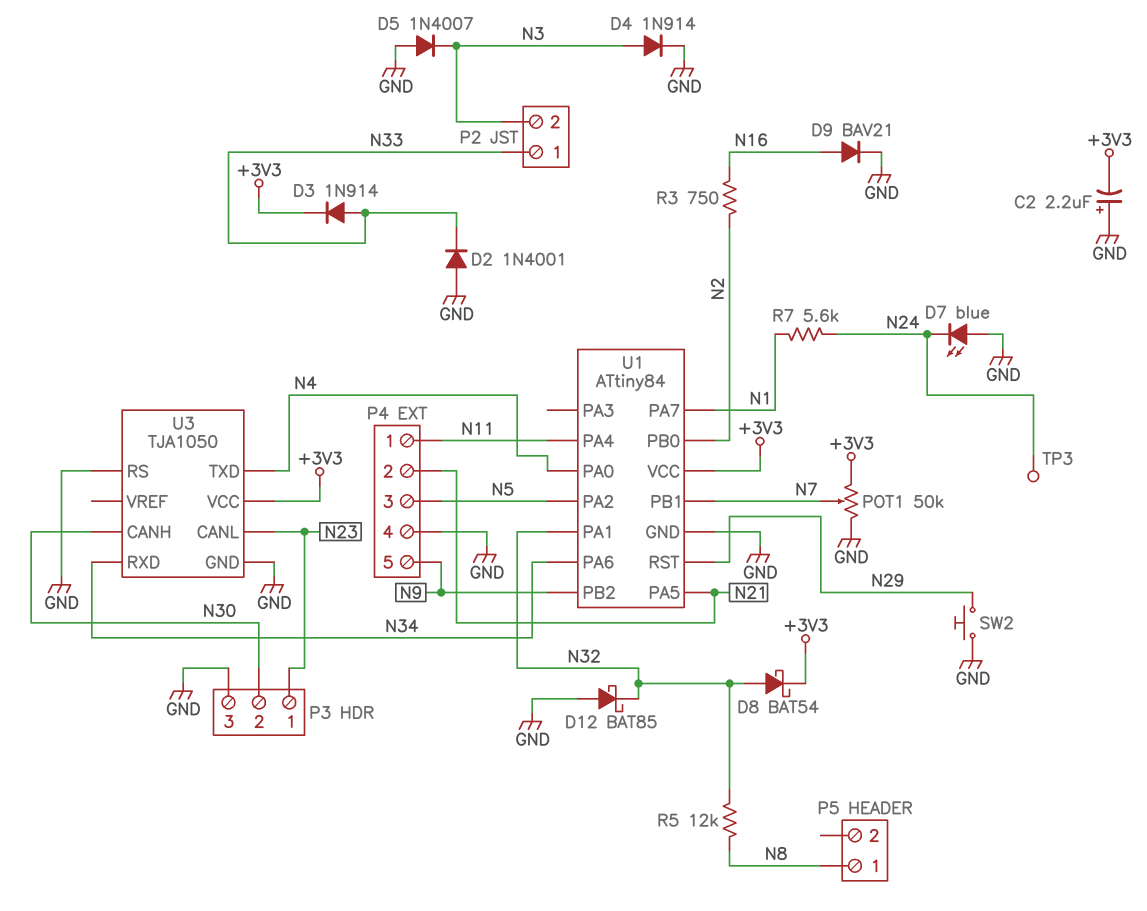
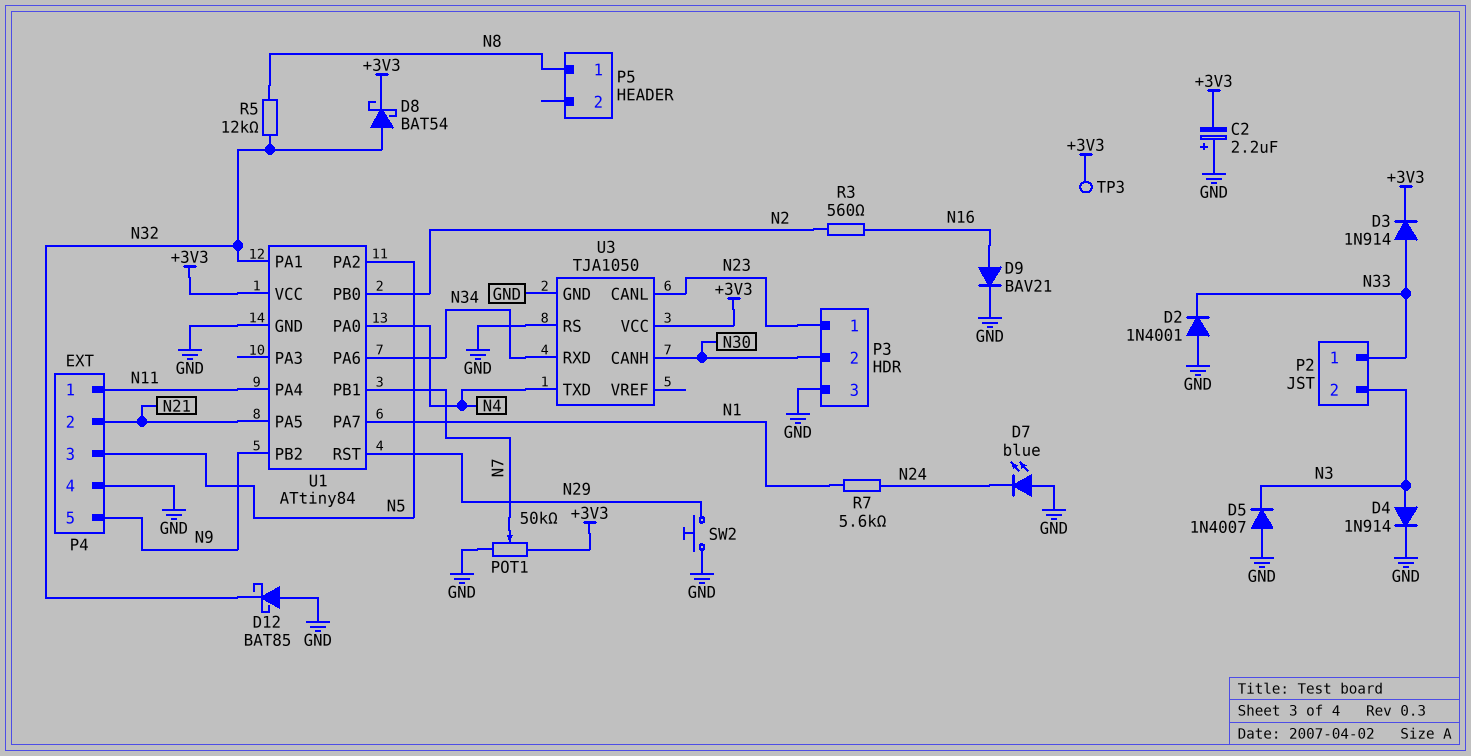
R3: 750 (N2, N16) -> 560 (N2, N16)
TP3: test point (N24) -> test point (+3V3)

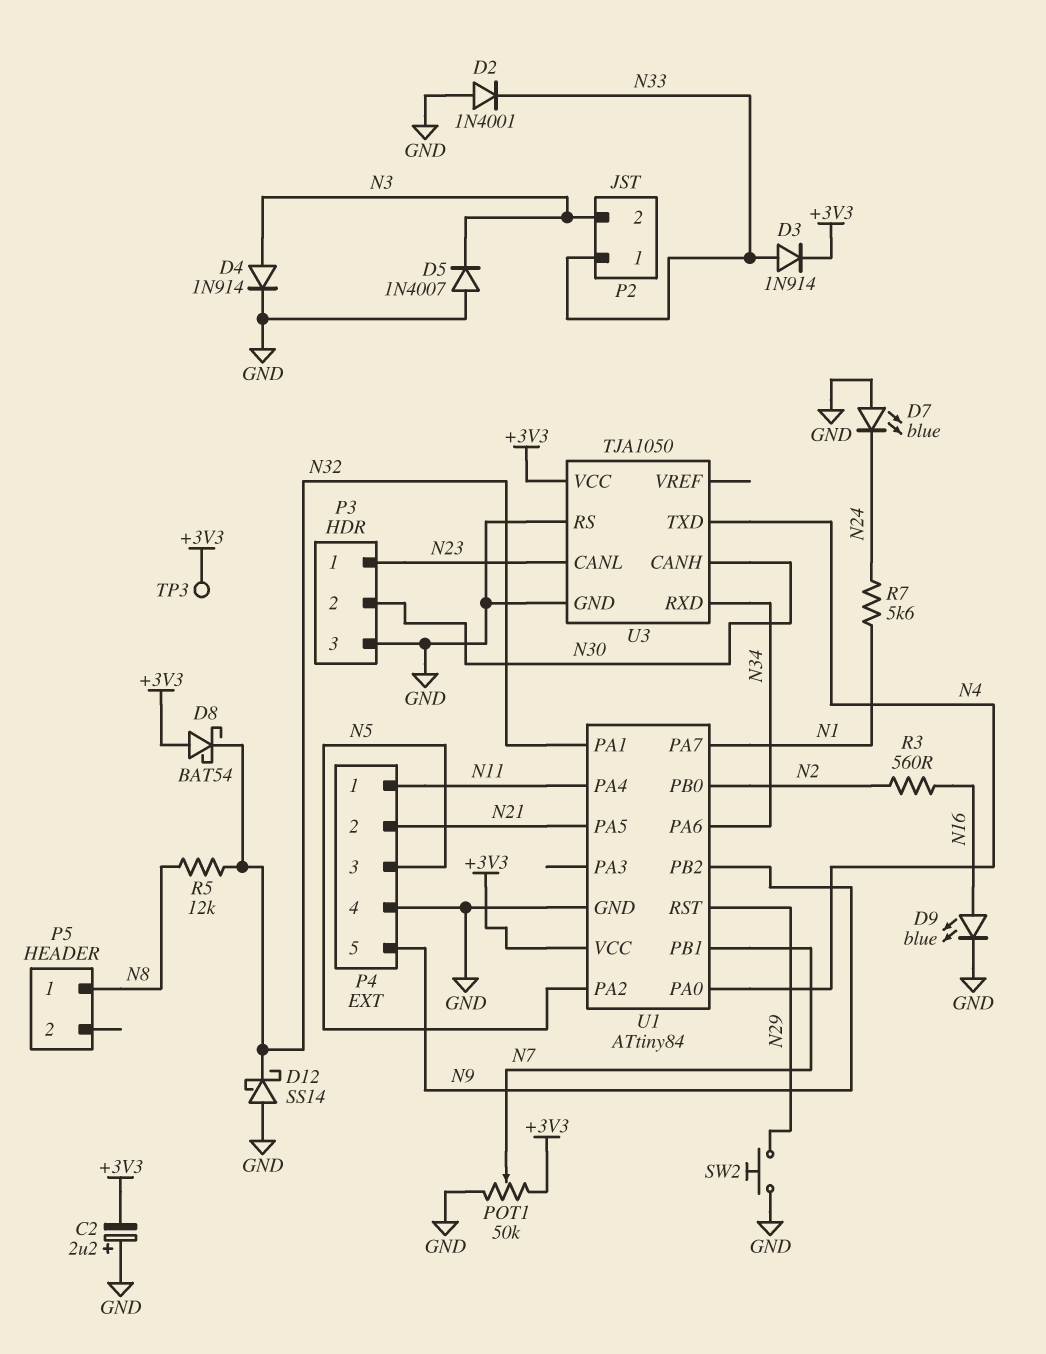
D8: schottky BAT54 (A N32, K +3V3) -> schottky BAT54 (A +3V3, K N32)
D9: diode BAV21 (A N16, K GND) -> LED blue (A N16, K GND)
D12: schottky BAT85 (A GND, K N32) -> schottky SS14 (A GND, K N32)

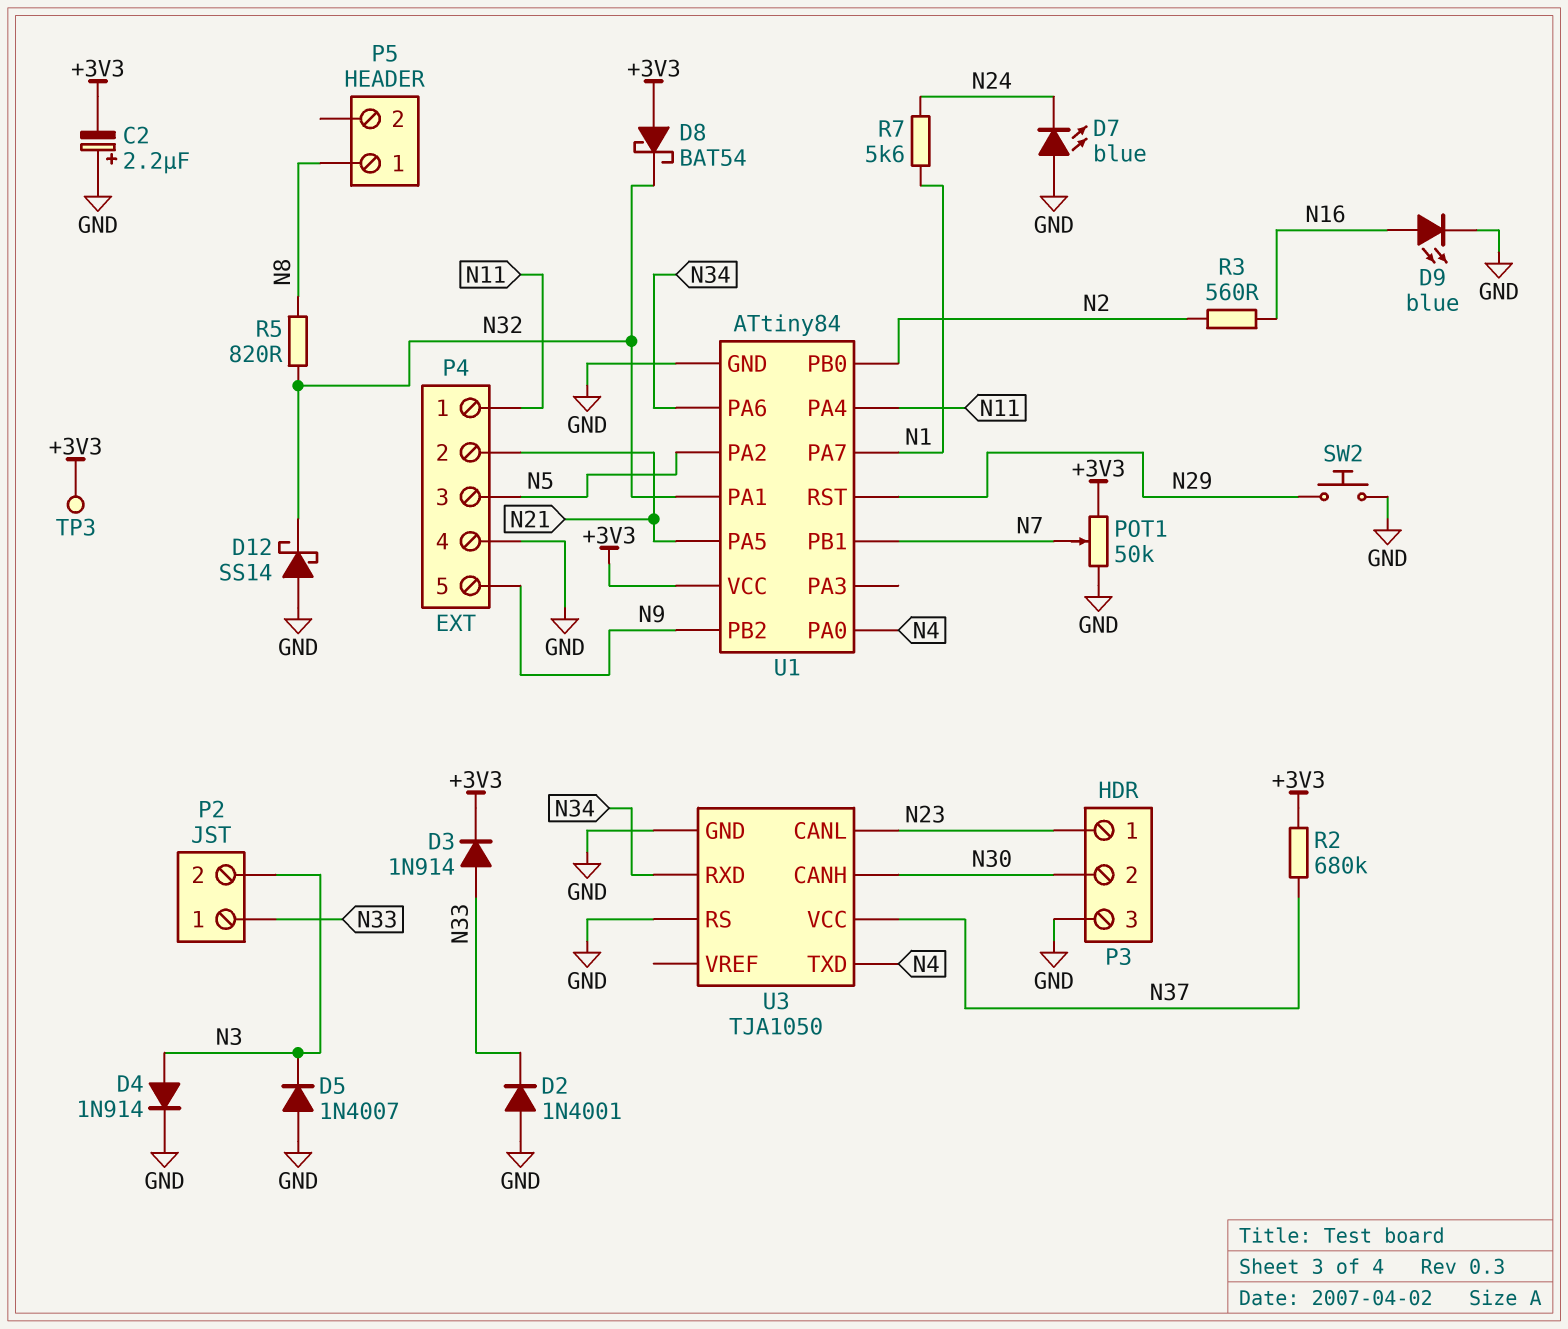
R2: none -> 680k (+3V3, N37)
R5: 12k (N8, N32) -> 820 (N8, N32)
U3 pin VCC: +3V3 -> N37

